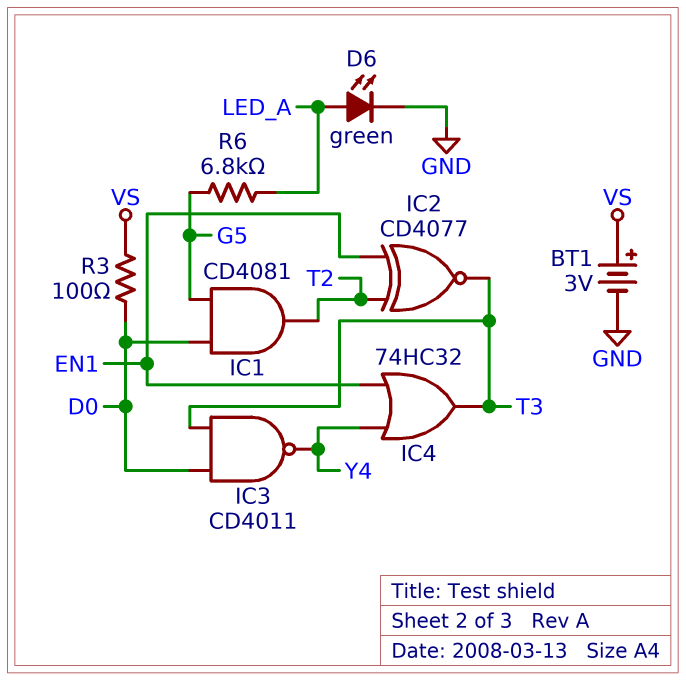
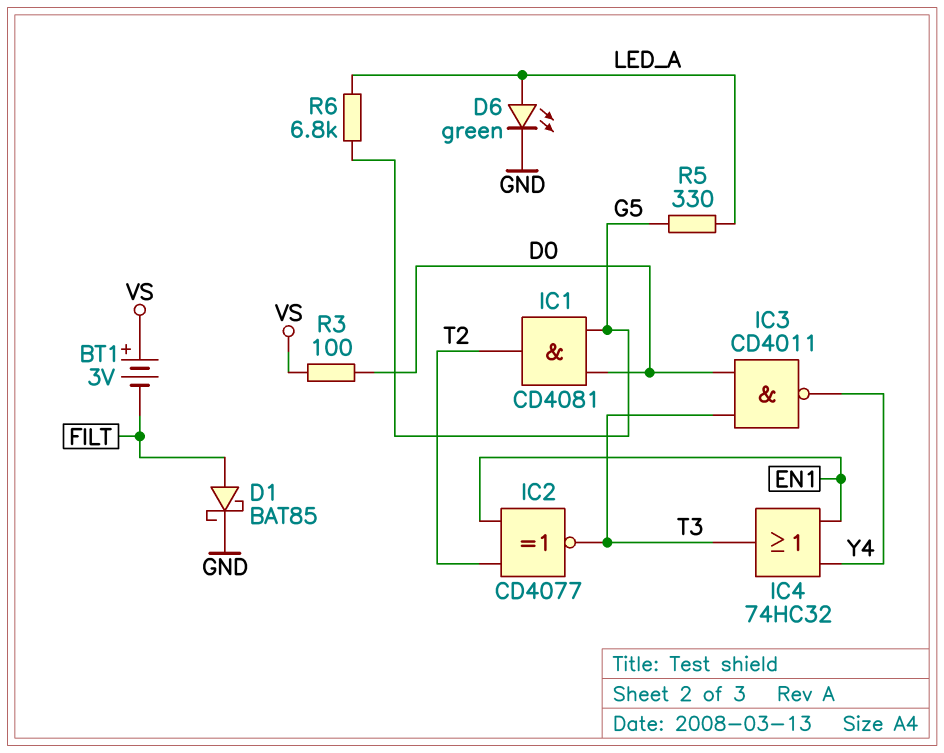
BT1: 3V (plus VS, minus GND) -> 3V (plus VS, minus FILT)
D1: none -> schottky BAT85 (A FILT, K GND)
R5: none -> 330 (G5, LED_A)

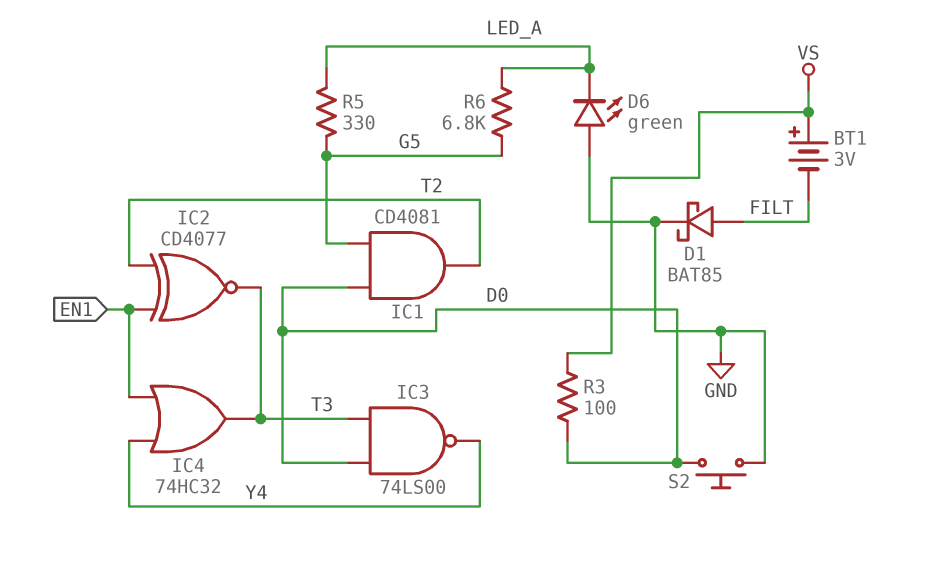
D6: LED green (A LED_A, K GND) -> LED green (A GND, K LED_A)
IC3: NAND CD4011 (in D0, in T3, out Y4) -> NAND 74LS00 (in D0, in T3, out Y4)
S2: none -> button (D0, GND)

